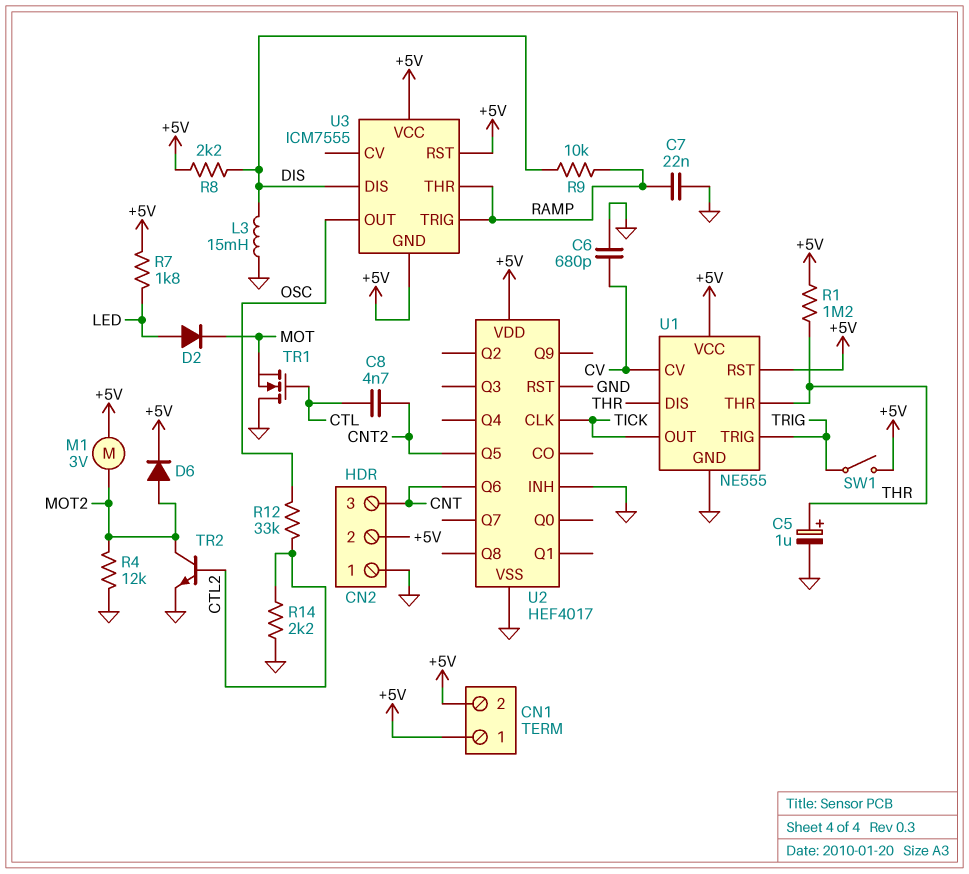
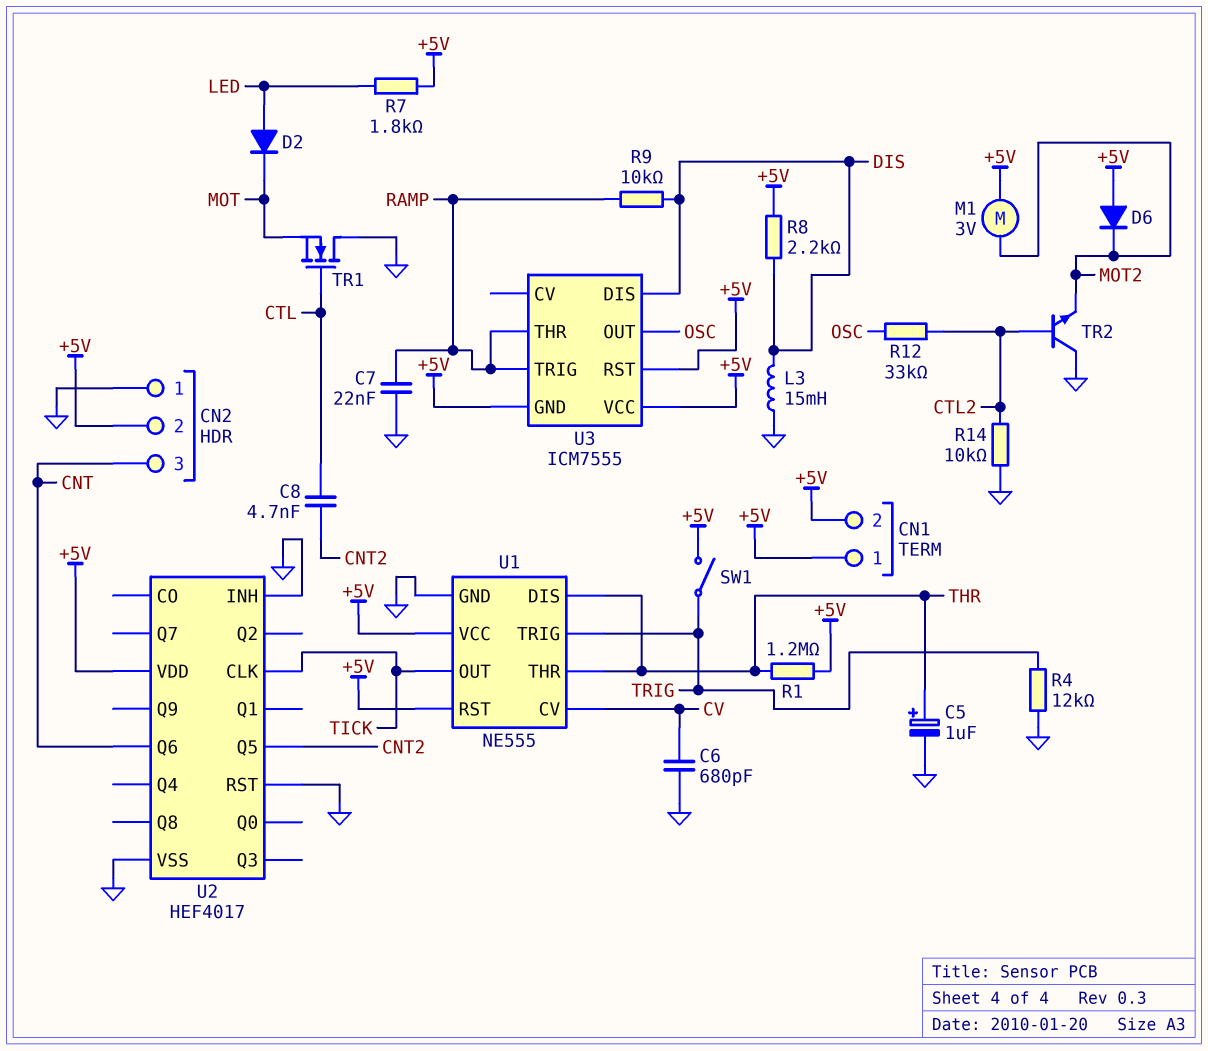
D6: diode (A MOT2, K +5V) -> diode (A +5V, K MOT2)
R4: 12k (GND, MOT2) -> 12k (GND, TRIG)
R14: 2.2k (CTL2, GND) -> 10k (CTL2, GND)
TR2: NPN (B CTL2, C MOT2, E GND) -> NPN (B CTL2, C GND, E MOT2)

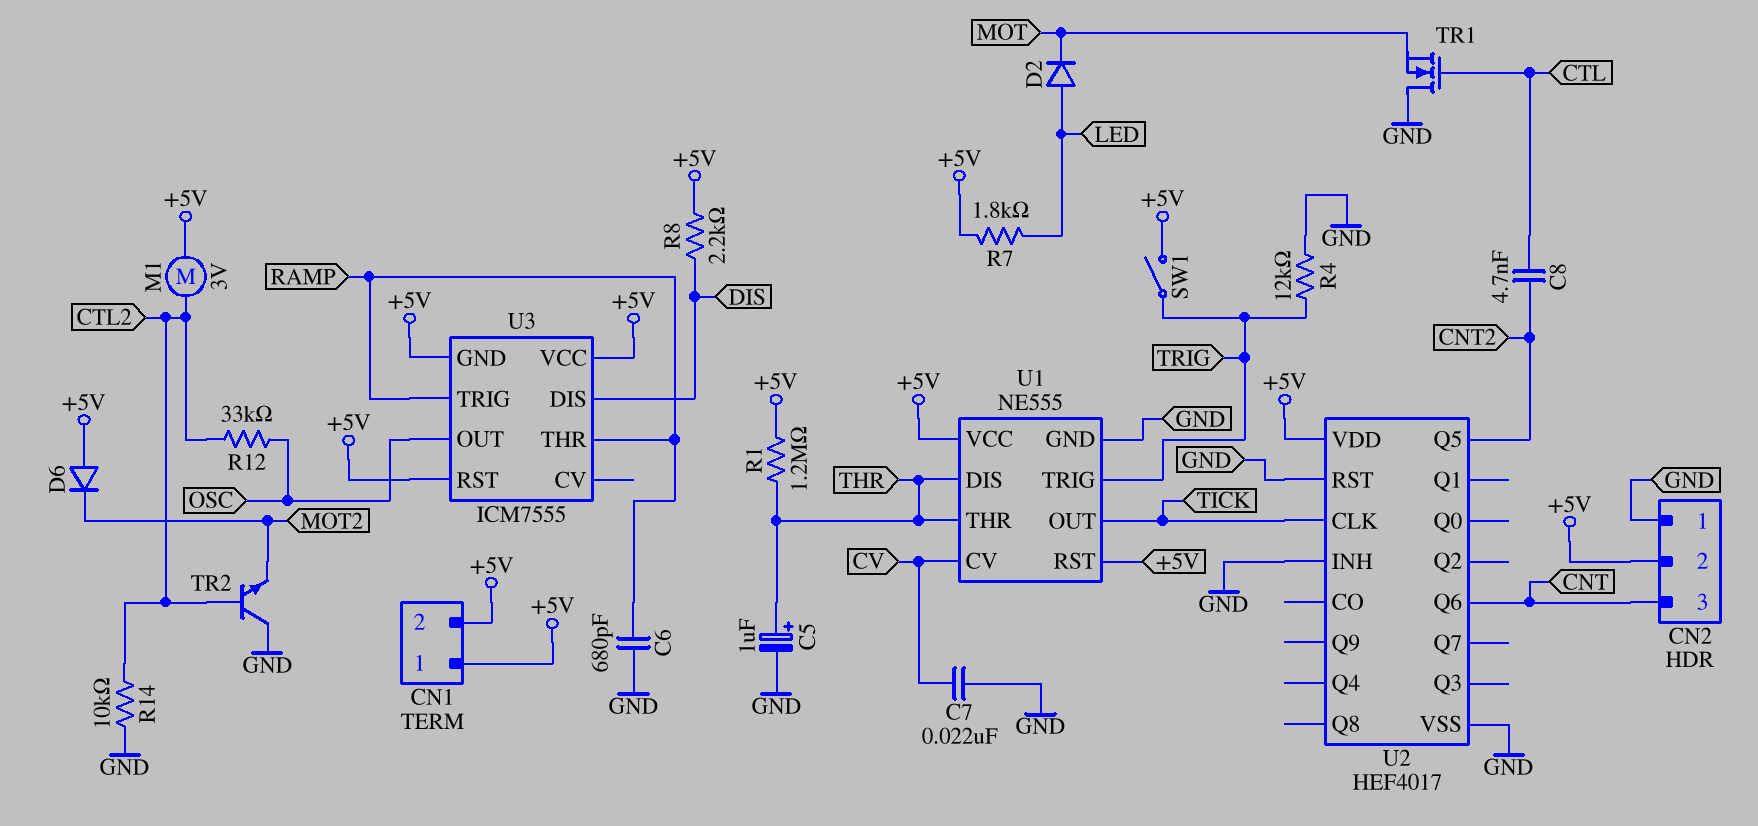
C6: 680pF (CV, GND) -> 680pF (GND, RAMP)
C7: 22nF (GND, RAMP) -> 22nF (CV, GND)
L3: 15mH (DIS, GND) -> none
M1: motor 3V (+5V, MOT2) -> motor 3V (+5V, CTL2)
R9: 10k (DIS, RAMP) -> none

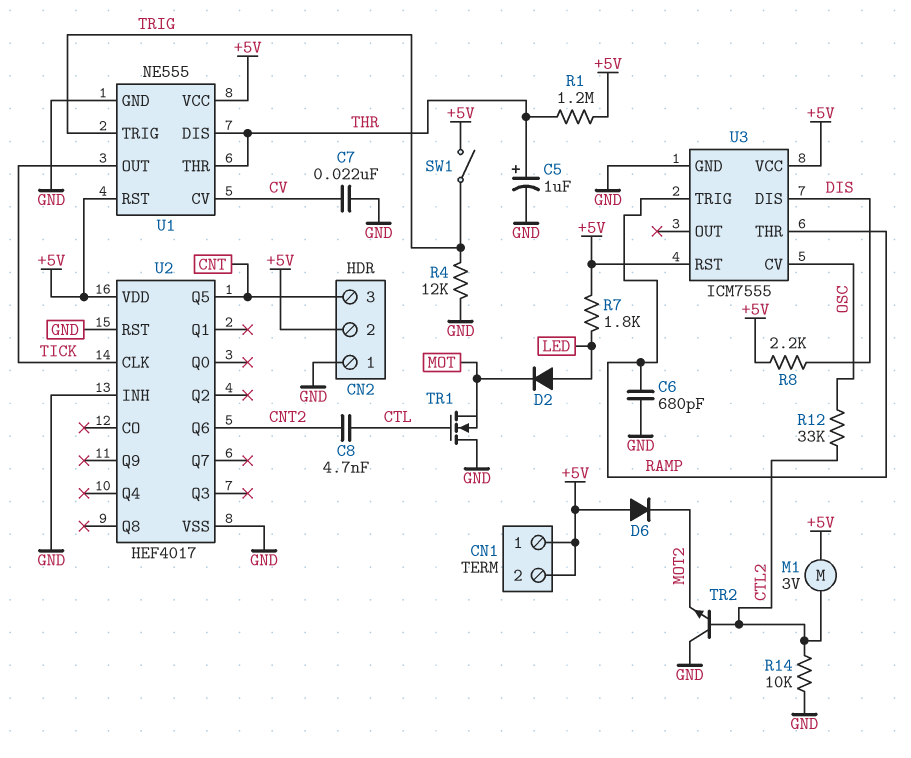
U2 pin Q5: CNT2 -> CNT
U2 pin Q6: CNT -> CNT2
U3 pin CV: none -> OSC
U3 pin GND: +5V -> GND
U3 pin OUT: OSC -> none

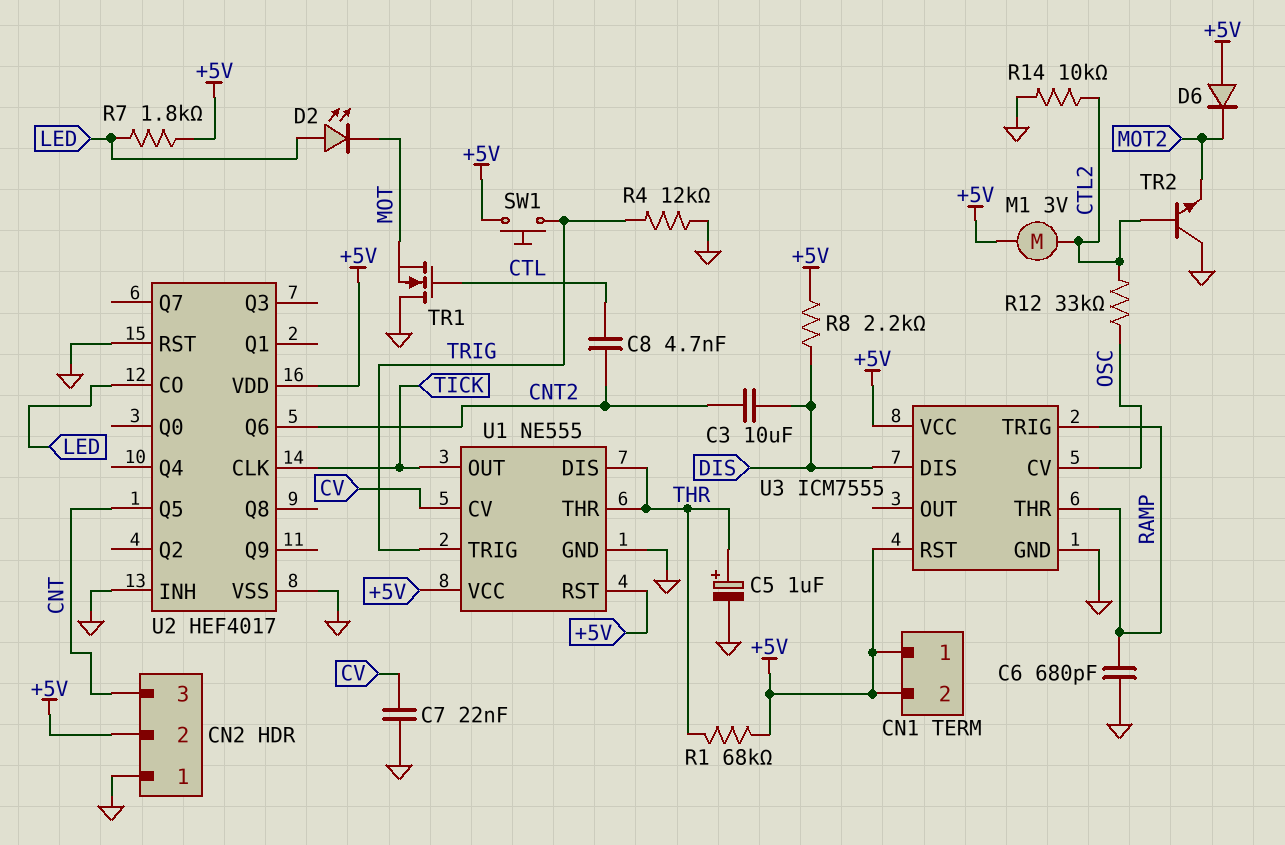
C3: none -> 10uF (CNT2, DIS)
D2: diode (A LED, K MOT) -> LED (A LED, K MOT)
R1: 1.2M (+5V, THR) -> 68k (+5V, THR)
SW1: switch (+5V, TRIG) -> button (+5V, TRIG)
U2 pin CO: none -> LED

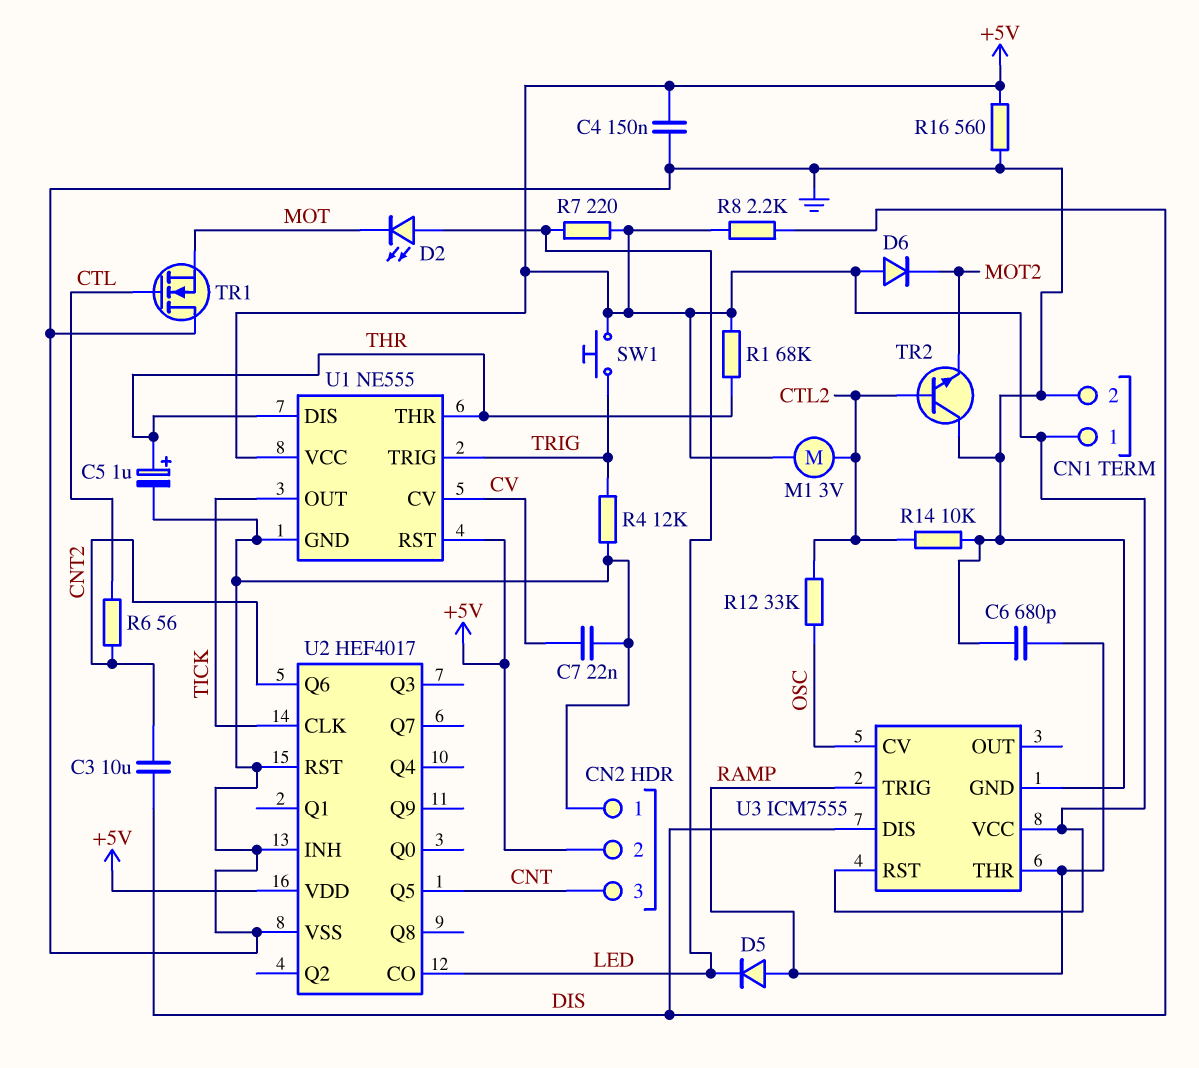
C4: none -> 150nF (+5V, GND)
C8: 4.7nF (CNT2, CTL) -> none
CN1 pin 2: +5V -> GND
D5: none -> diode (A RAMP, K LED)
R6: none -> 56 (CNT2, CTL)
R7: 1.8k (+5V, LED) -> 220 (+5V, LED)
R16: none -> 560 (+5V, GND)

